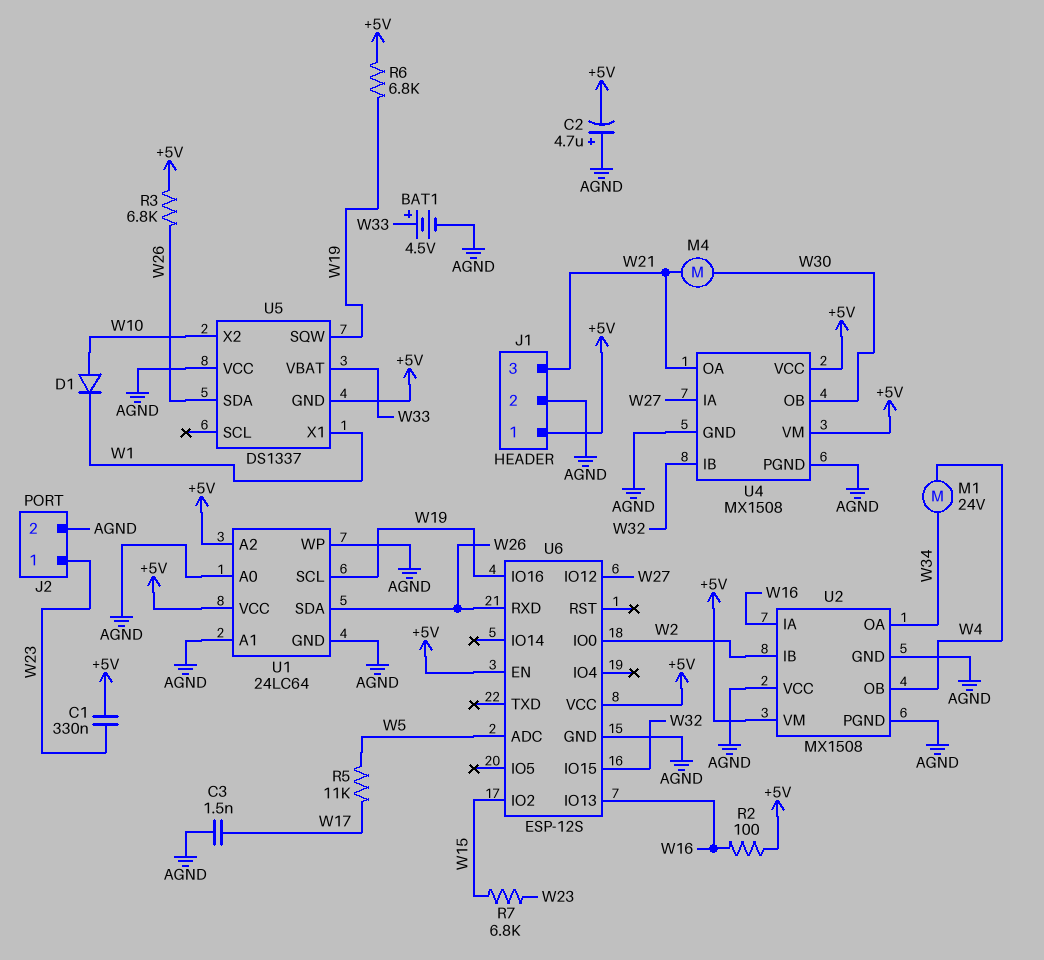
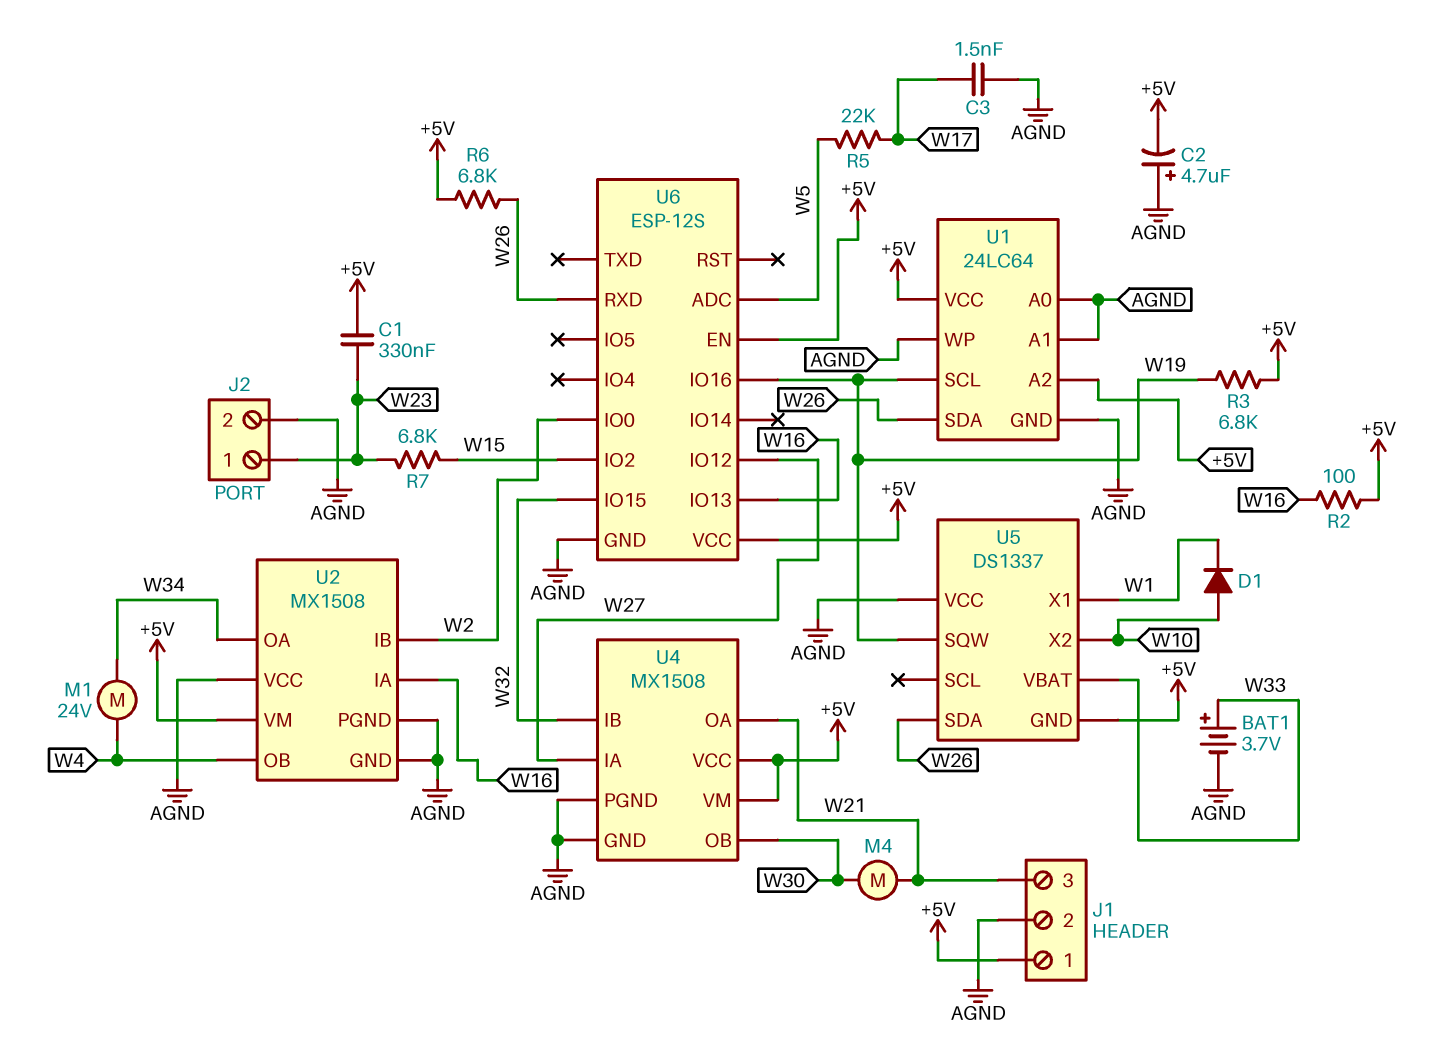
BAT1: 4.5V (plus W33, minus AGND) -> 3.7V (plus W33, minus AGND)
R3: 6.8k (+5V, W26) -> 6.8k (+5V, W19)
R5: 11k (W5, W17) -> 22k (W5, W17)
R6: 6.8k (+5V, W19) -> 6.8k (+5V, W26)

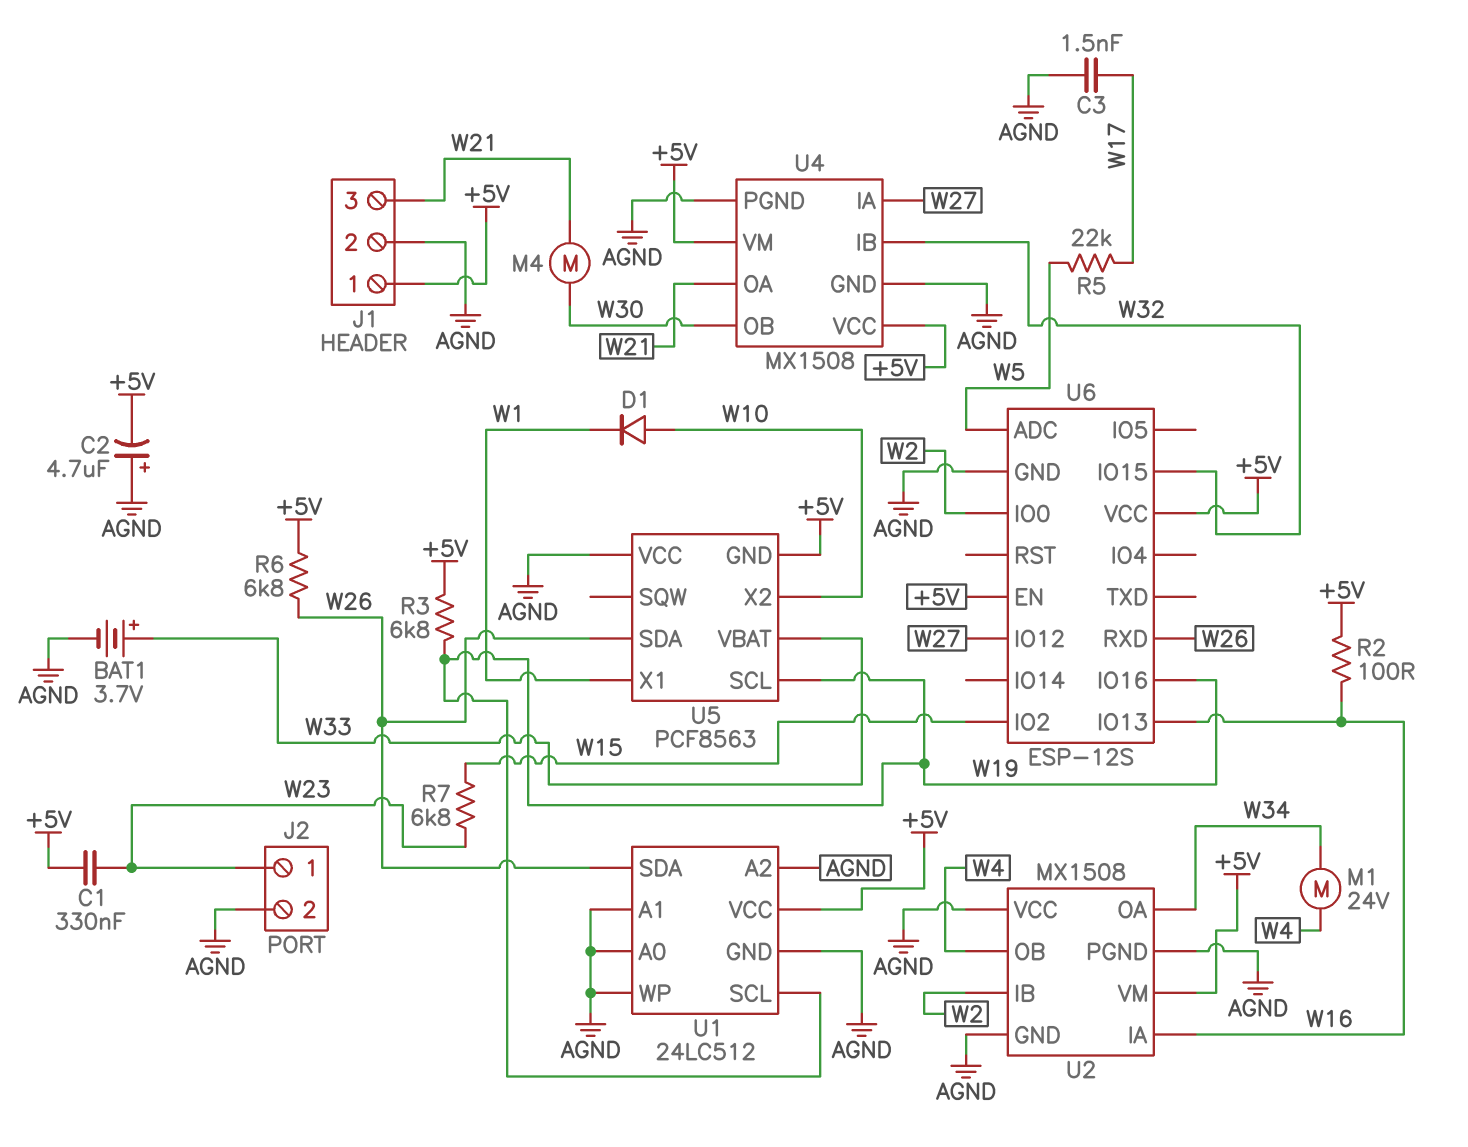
U1: 24LC64 -> 24LC512
U1 pin A2: +5V -> AGND
U5: DS1337 -> PCF8563
U5 pin SCL: none -> W19
U5 pin SQW: W19 -> none

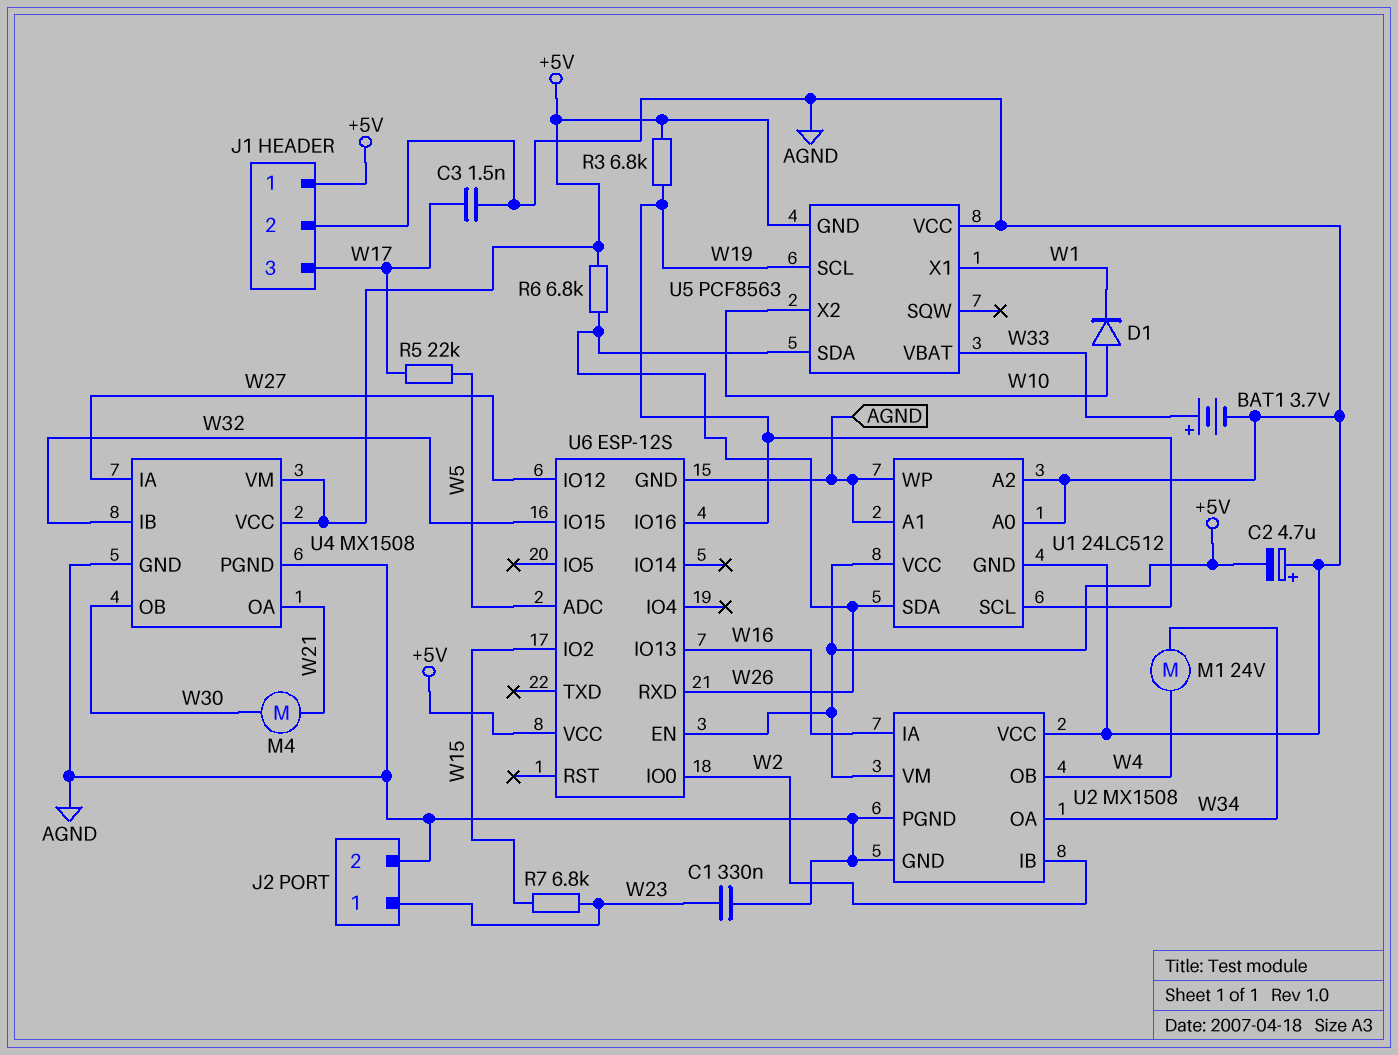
C1: 330nF (+5V, W23) -> 330nF (AGND, W23)
J1 pin 3: W21 -> W17
R2: 100 (+5V, W16) -> none

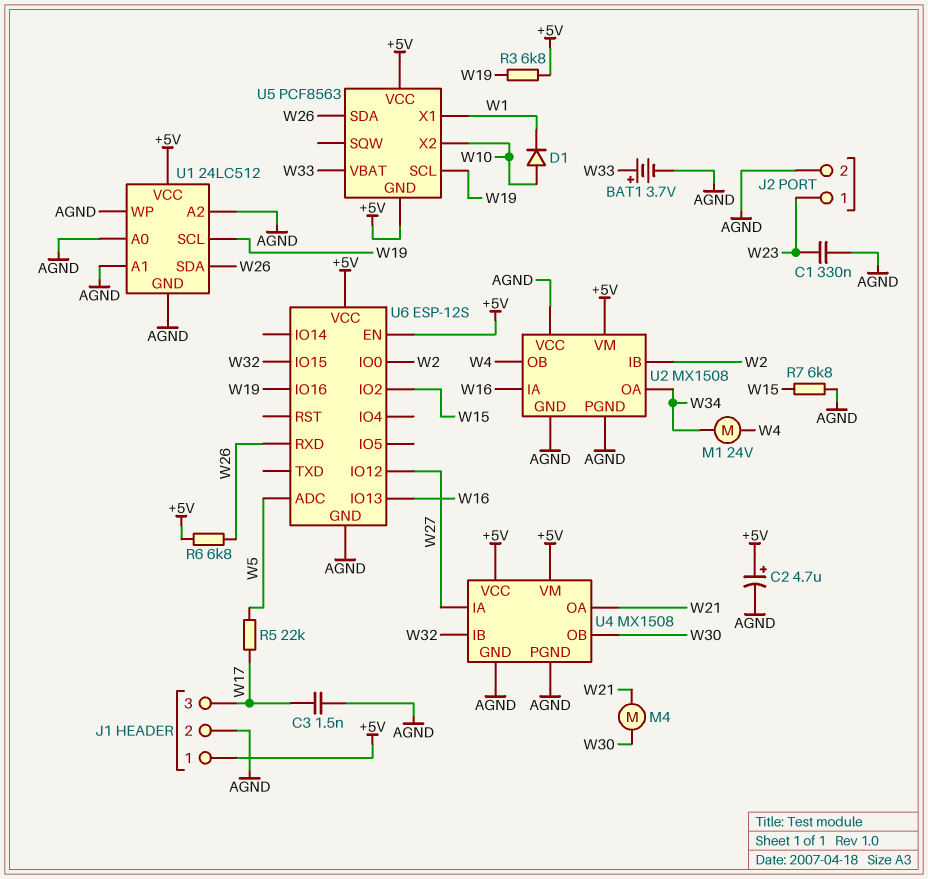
C2: 4.7uF (plus AGND, minus +5V) -> 4.7uF (plus +5V, minus AGND)
R7: 6.8k (W15, W23) -> 6.8k (AGND, W15)
U5 pin VCC: AGND -> +5V

